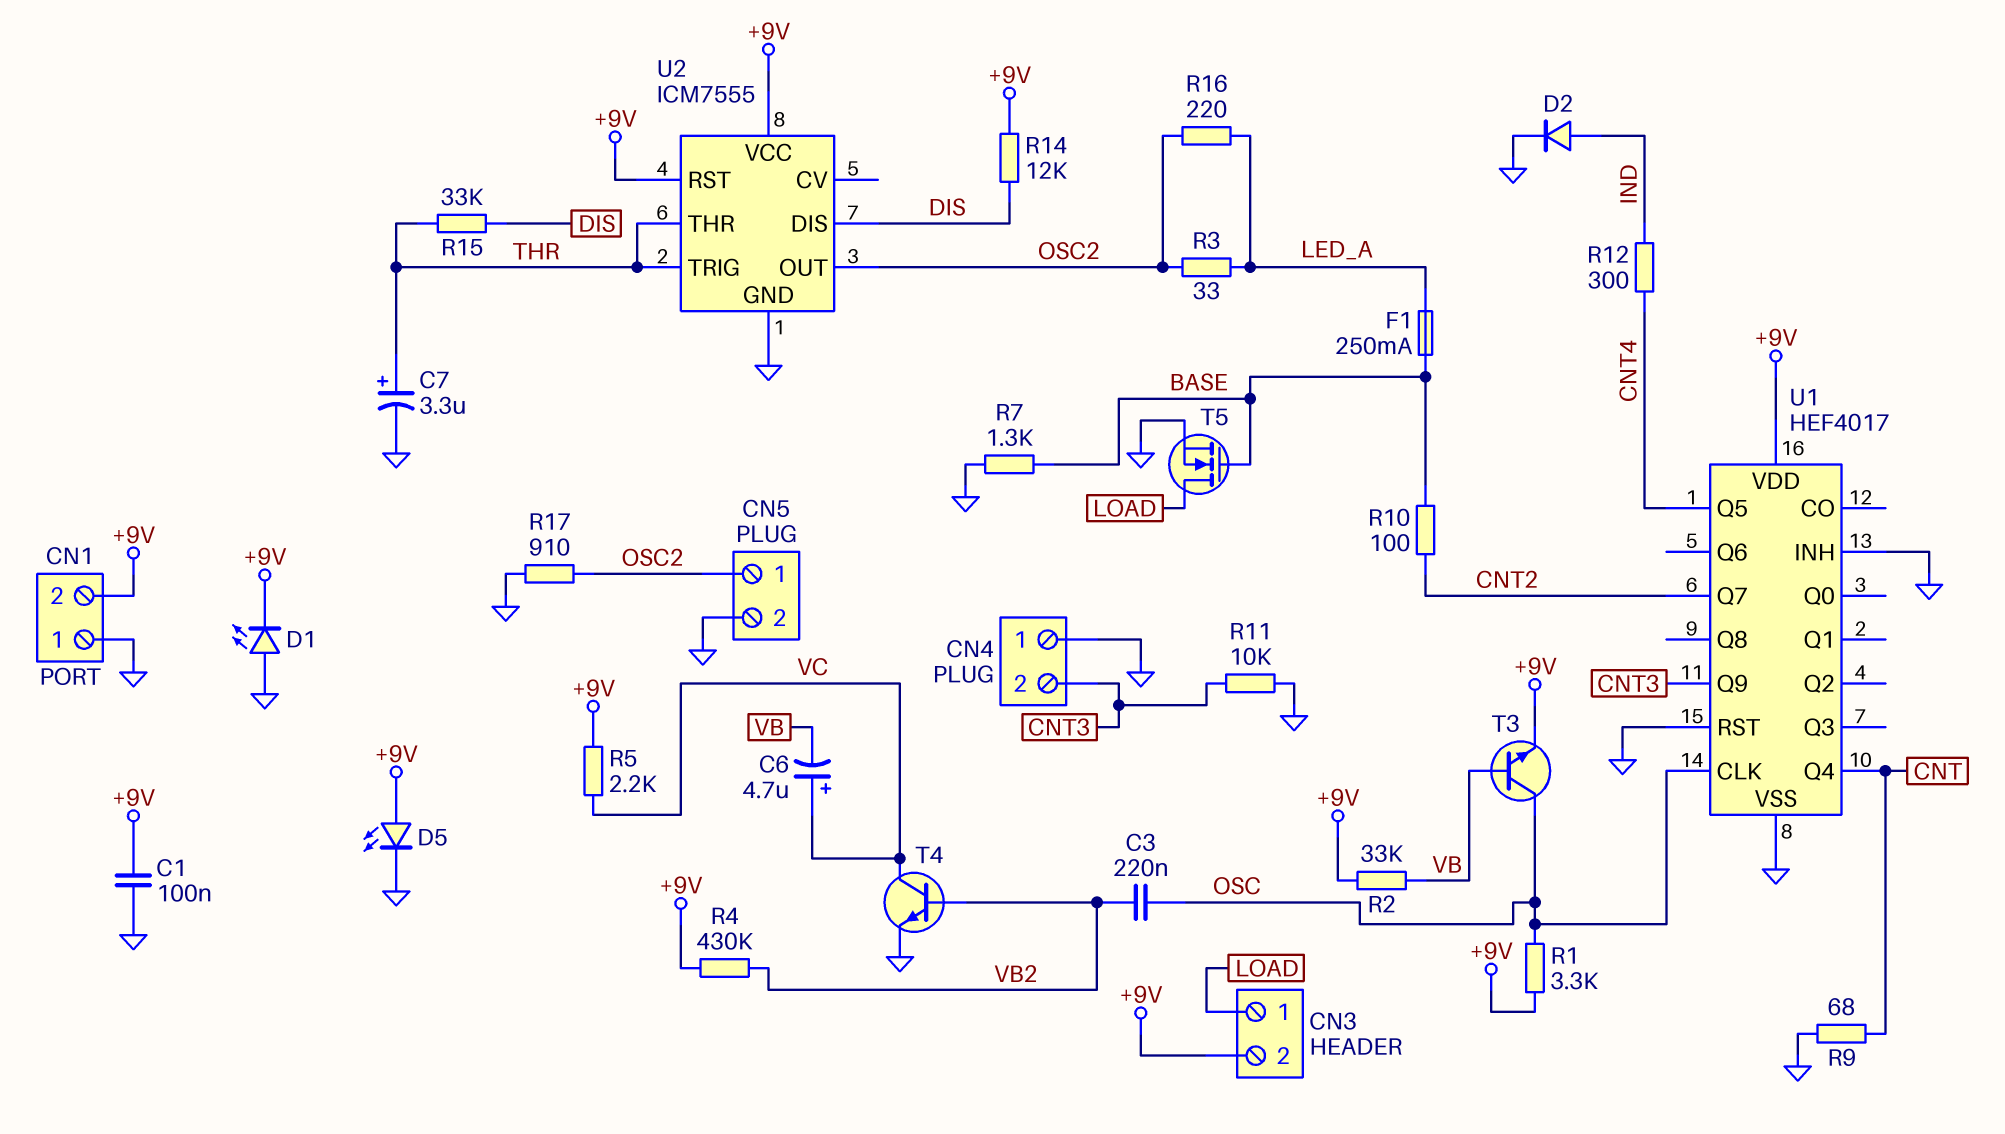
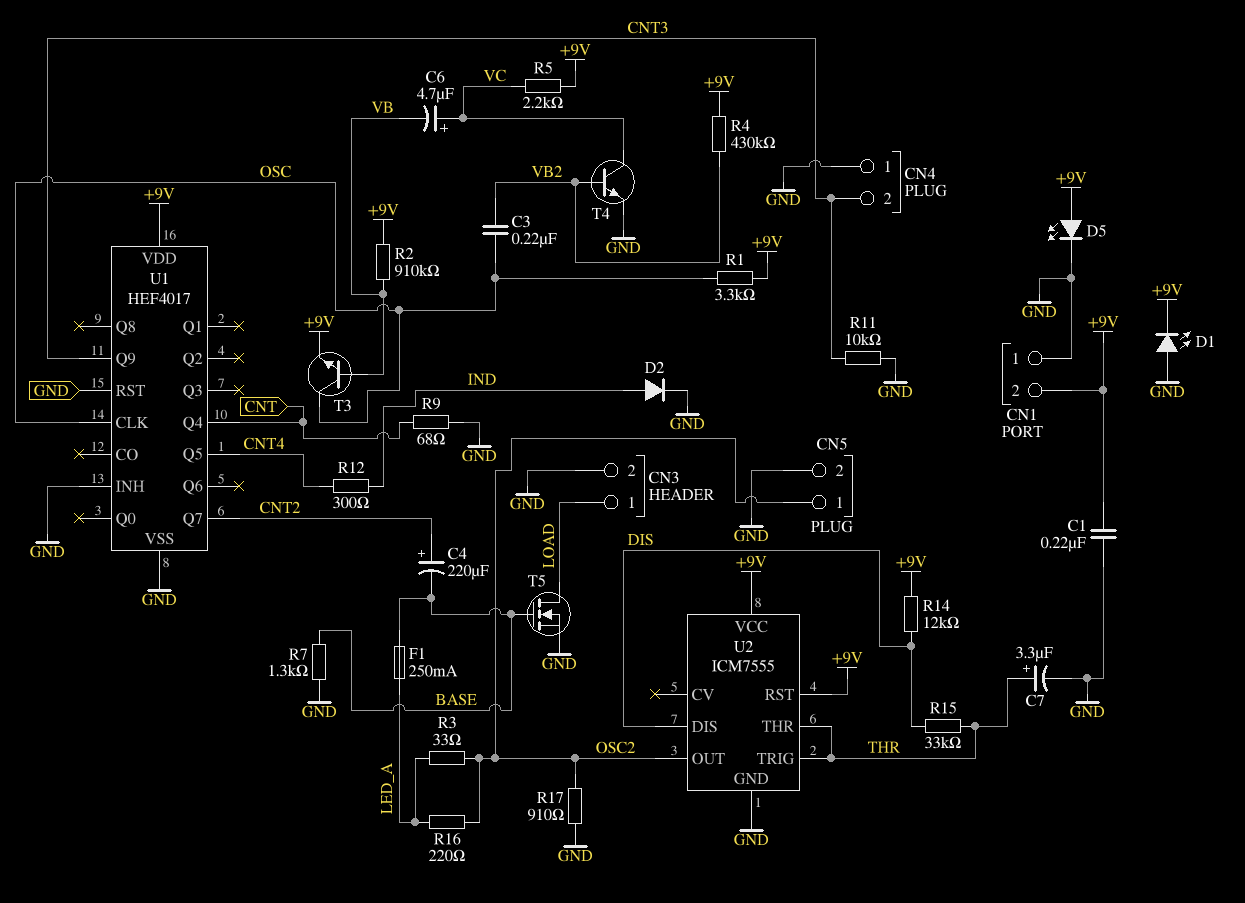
C1: 100nF (+9V, GND) -> 220nF (+9V, GND)
C4: none -> 220uF (plus CNT2, minus BASE)
CN3 pin 2: +9V -> GND
R2: 33k (+9V, VB) -> 910k (+9V, VB)
R10: 100 (BASE, CNT2) -> none

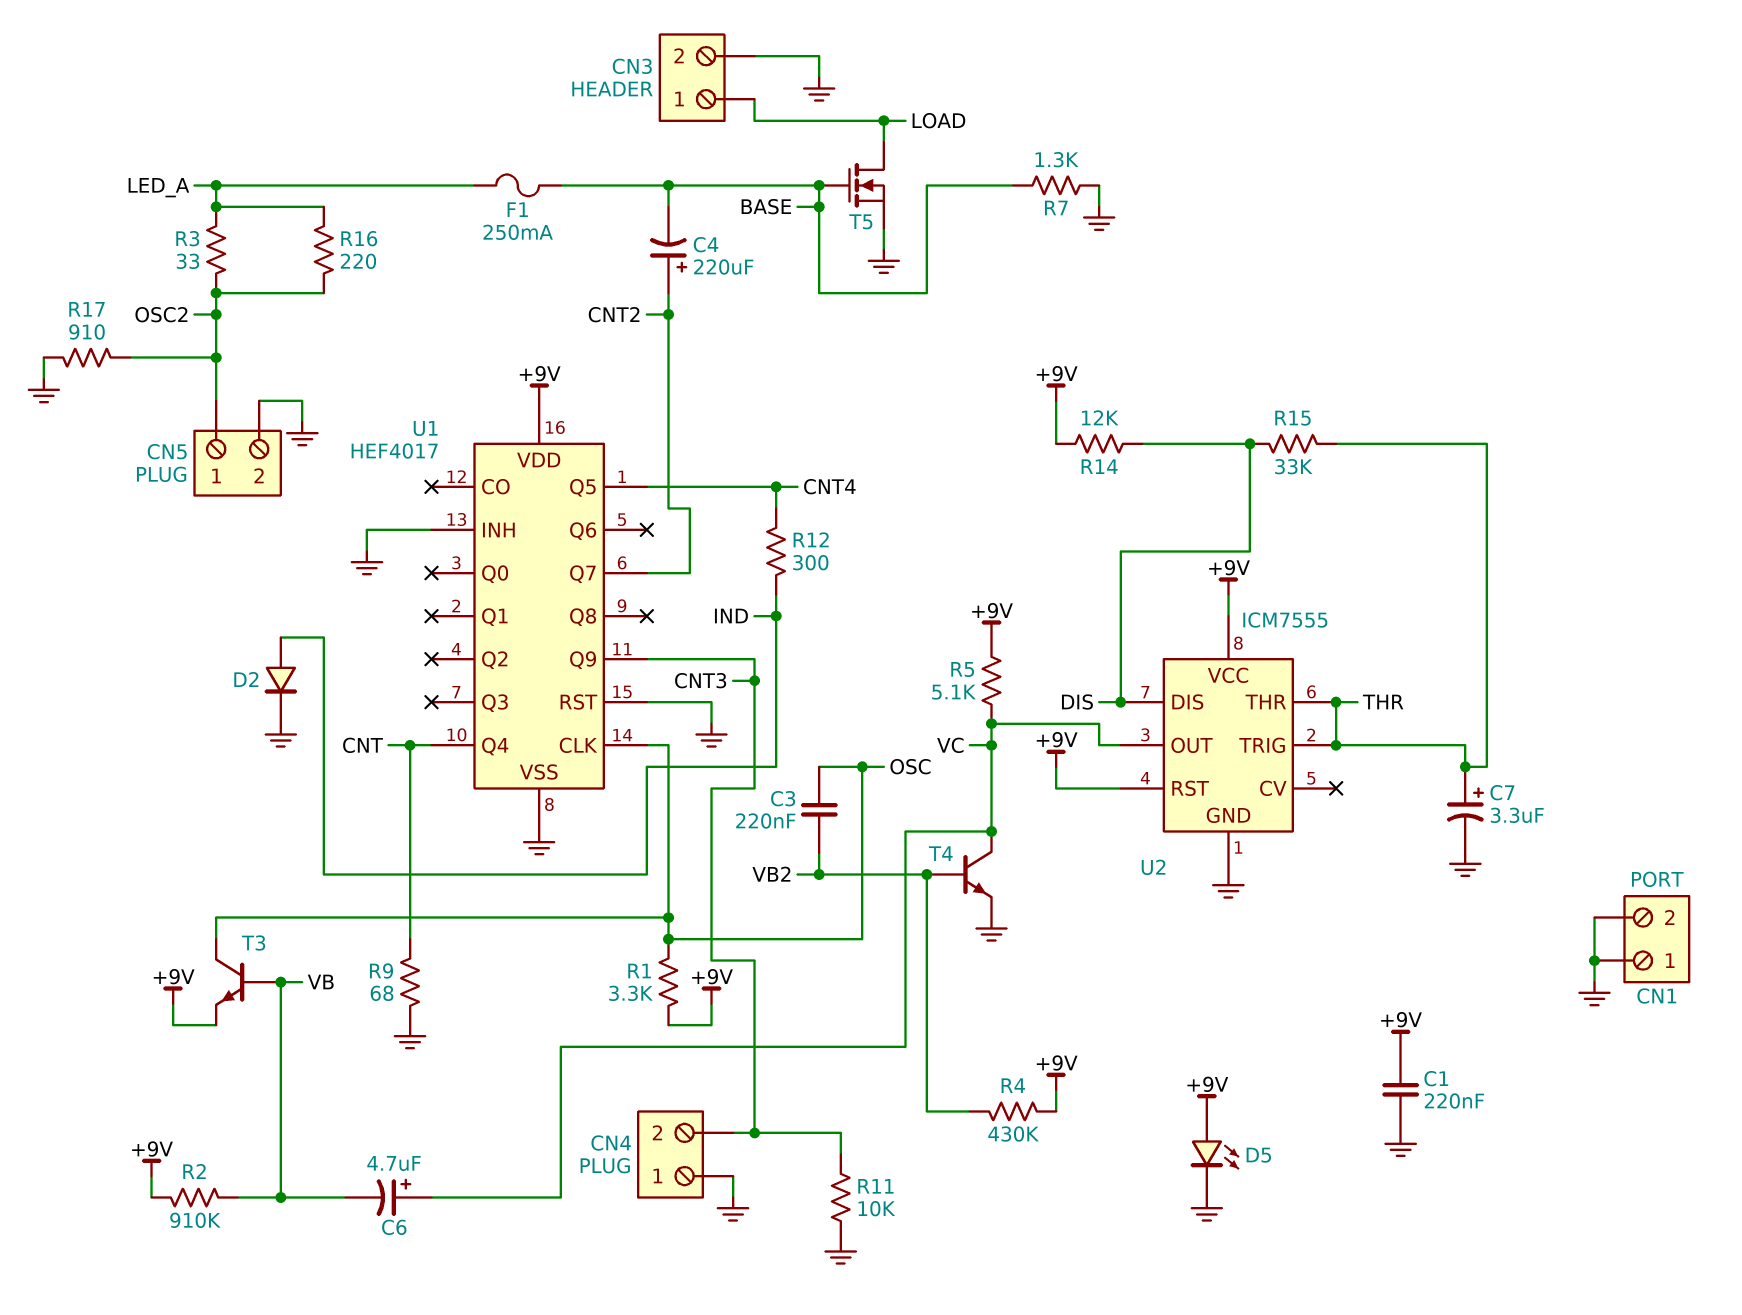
CN1 pin 2: +9V -> GND
D1: LED (A GND, K +9V) -> none
R5: 2.2k (+9V, VC) -> 5.1k (+9V, VC)
U2 pin OUT: OSC2 -> VC

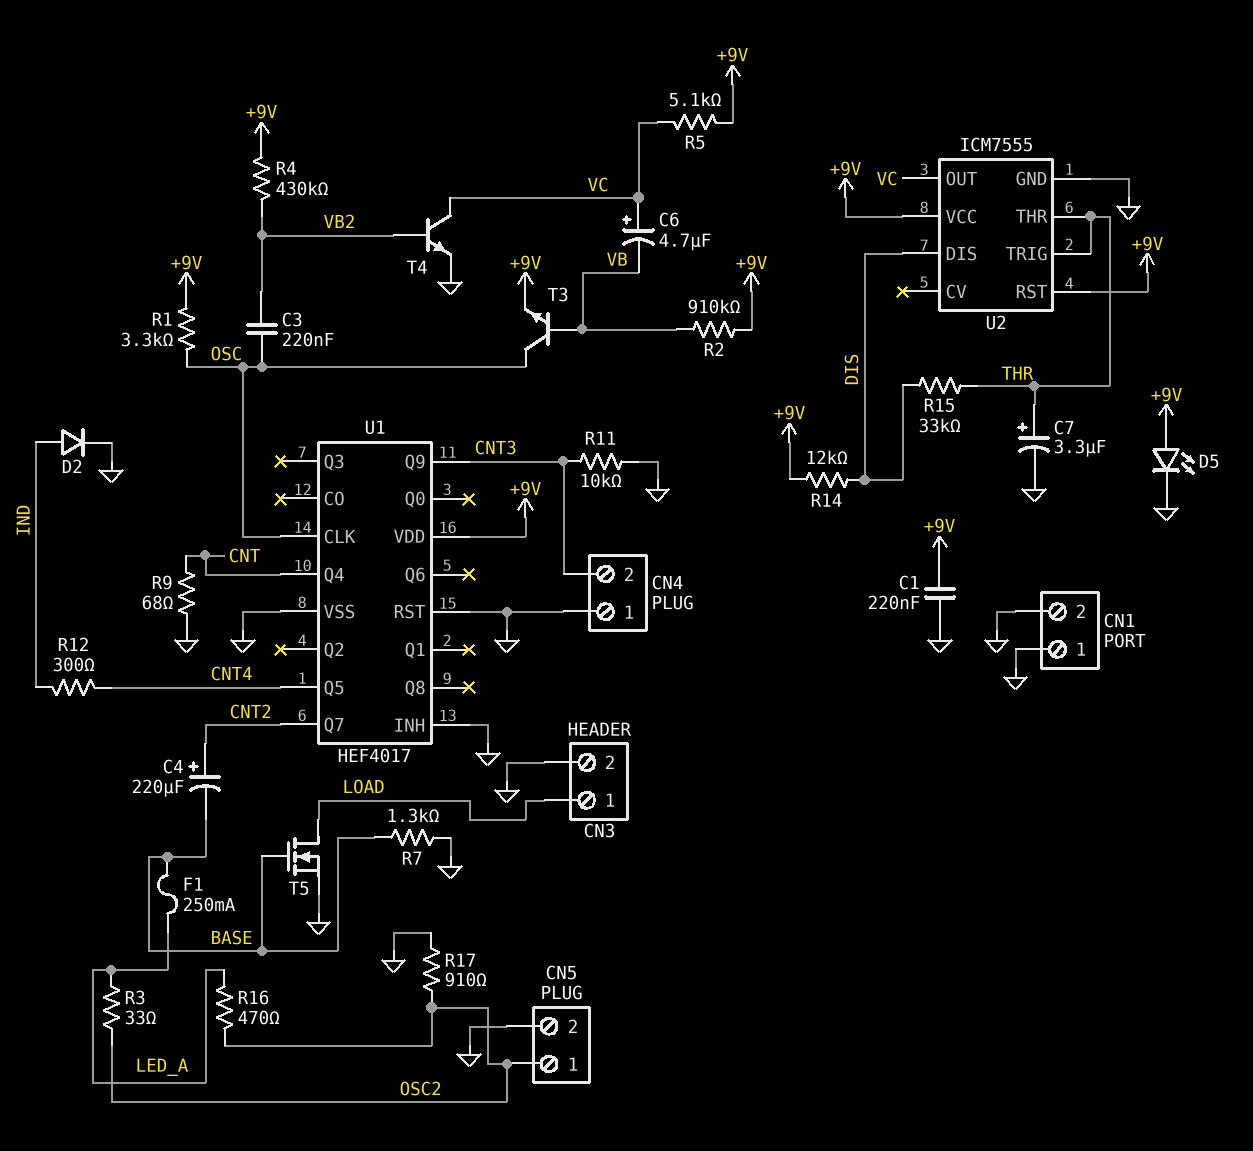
R16: 220 (LED_A, OSC2) -> 470 (LED_A, OSC2)

